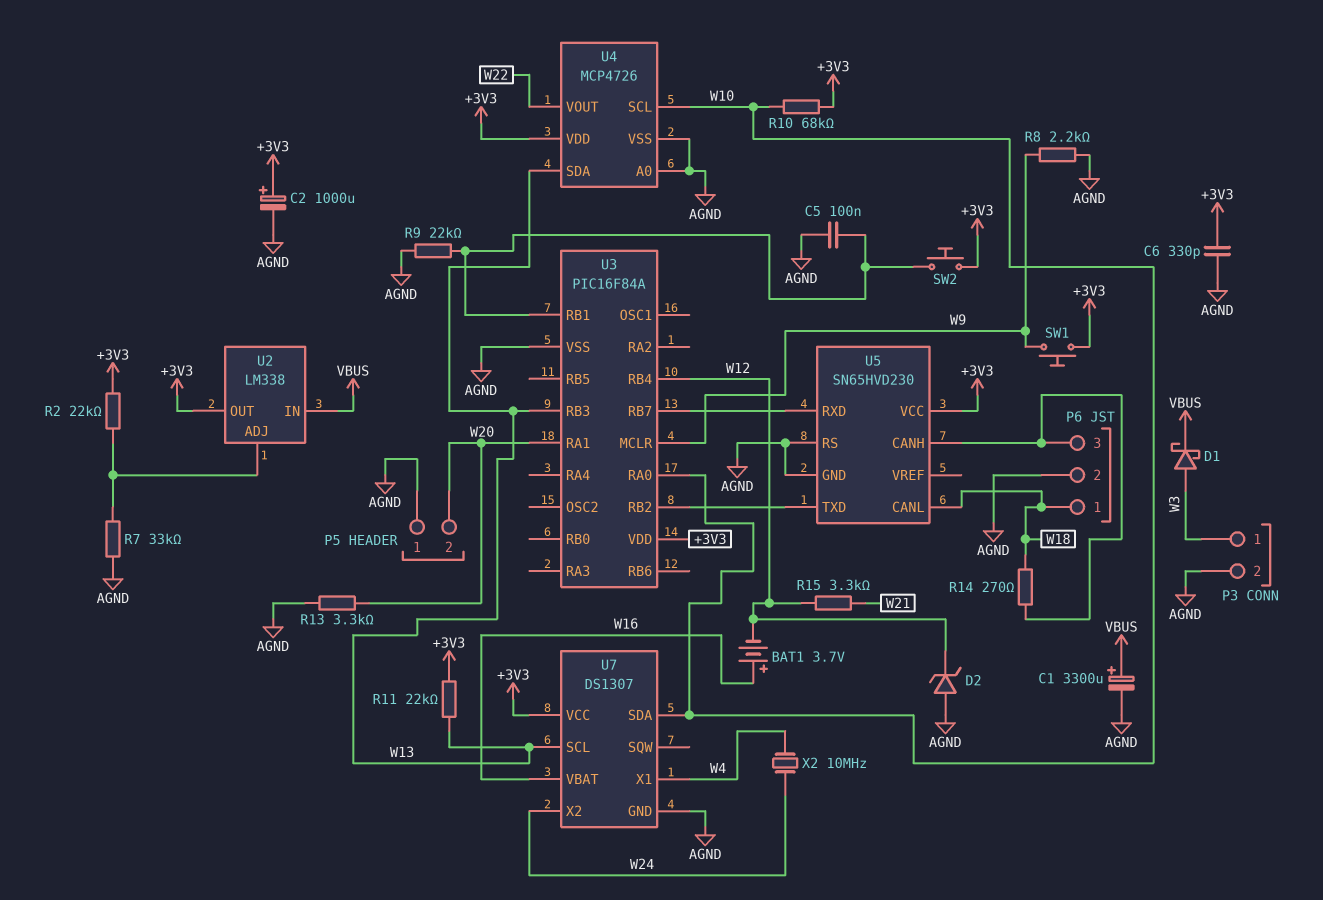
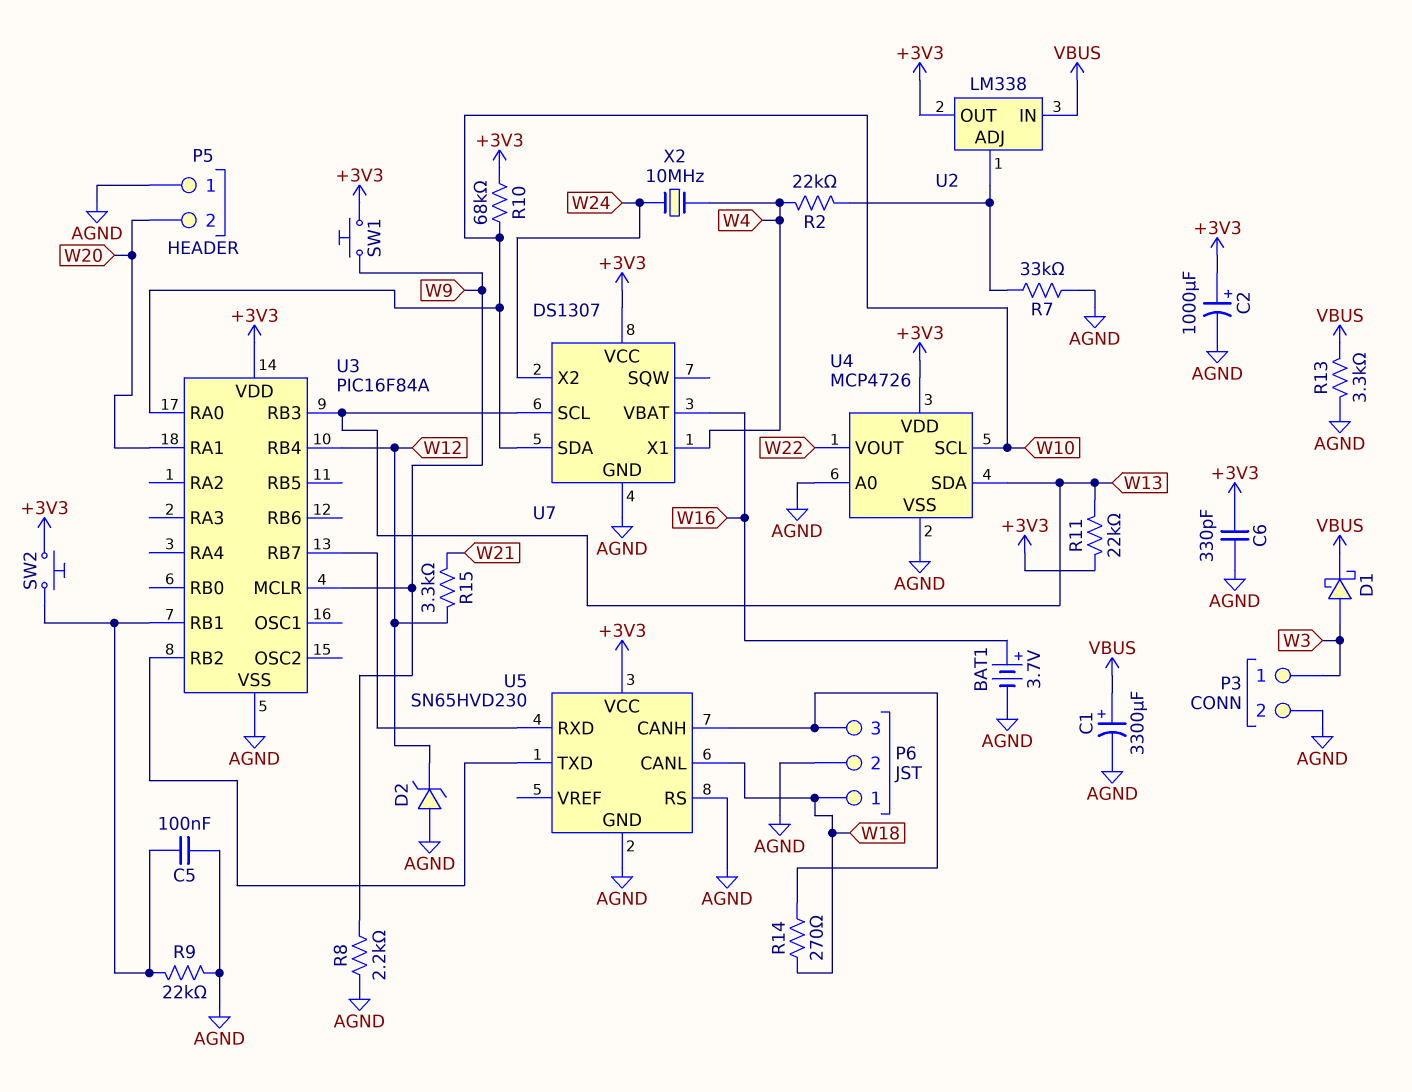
BAT1: 3.7V (plus W16, minus W12) -> 3.7V (plus W16, minus AGND)
R2: 22k (+3V3, U2/ADJ) -> 22k (U2/ADJ, W4)
R13: 3.3k (AGND, W20) -> 3.3k (AGND, VBUS)

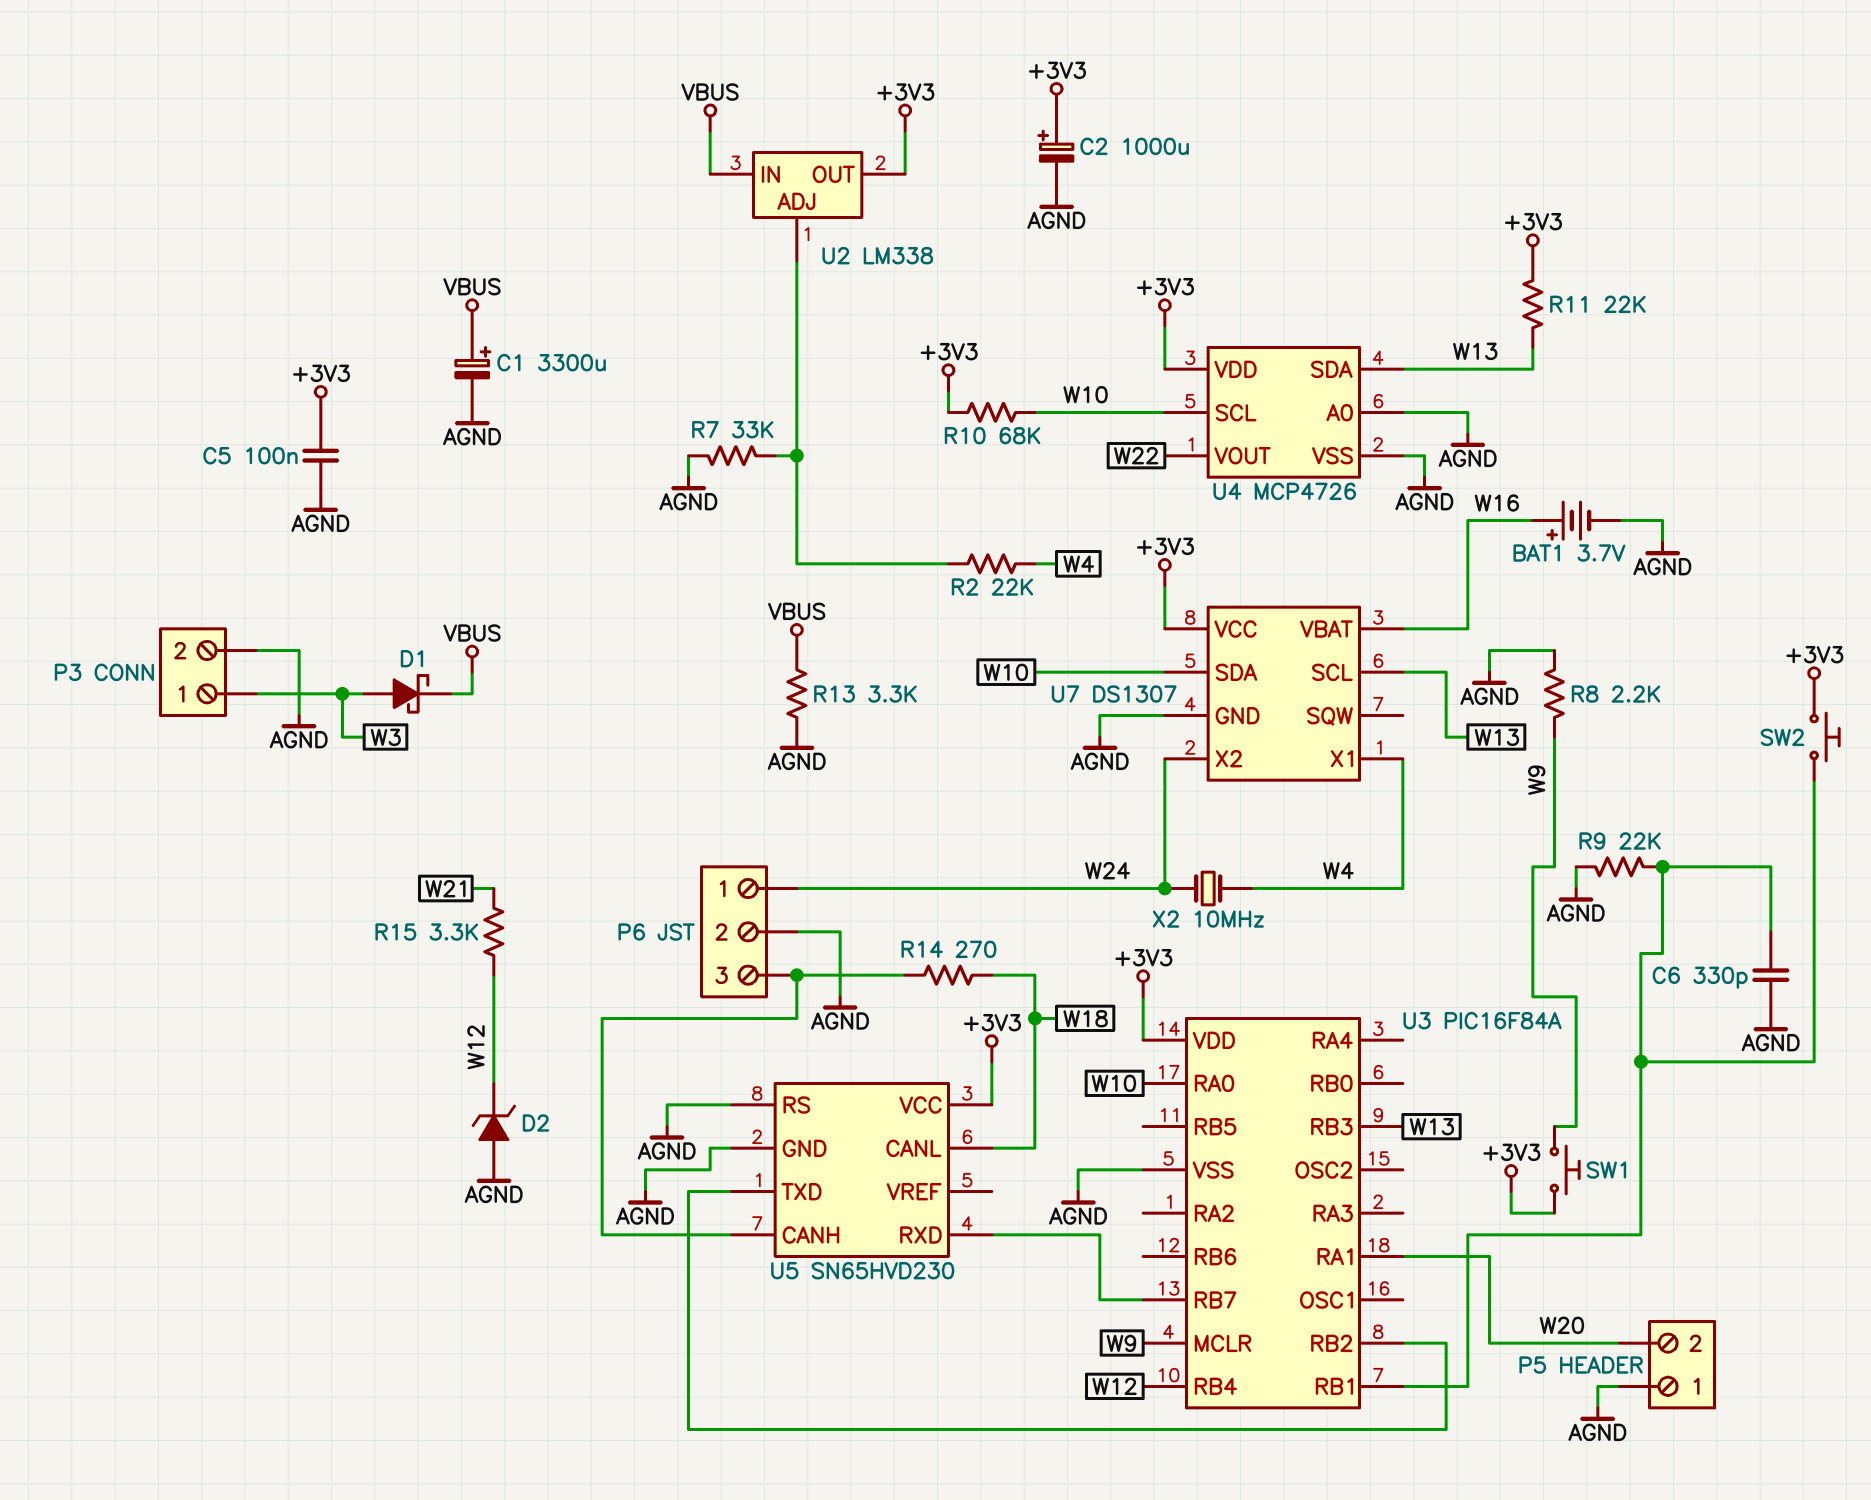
C5: 100nF (AGND, U3/RB1) -> 100nF (+3V3, AGND)
C6: 330pF (+3V3, AGND) -> 330pF (AGND, U3/RB1)
P6 pin 1: W18 -> W24

